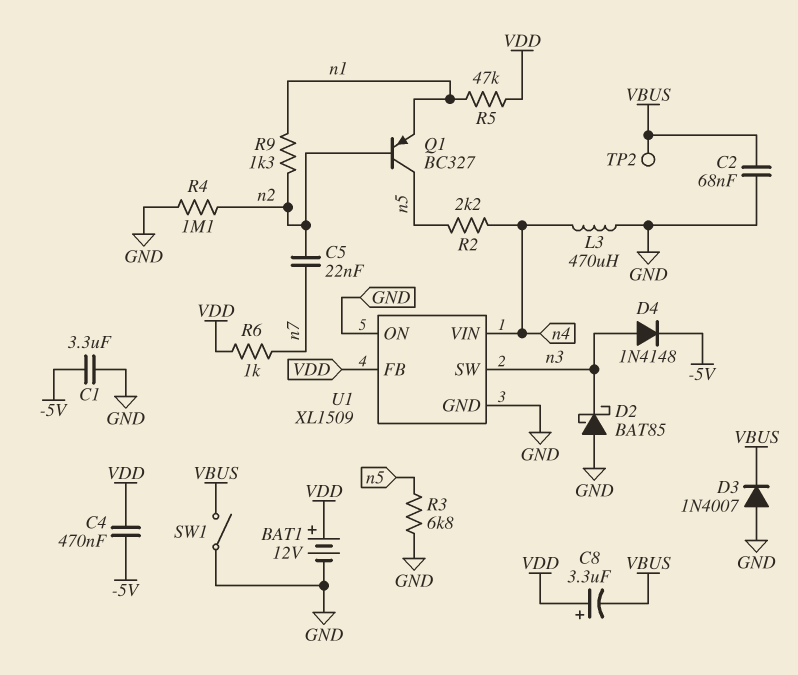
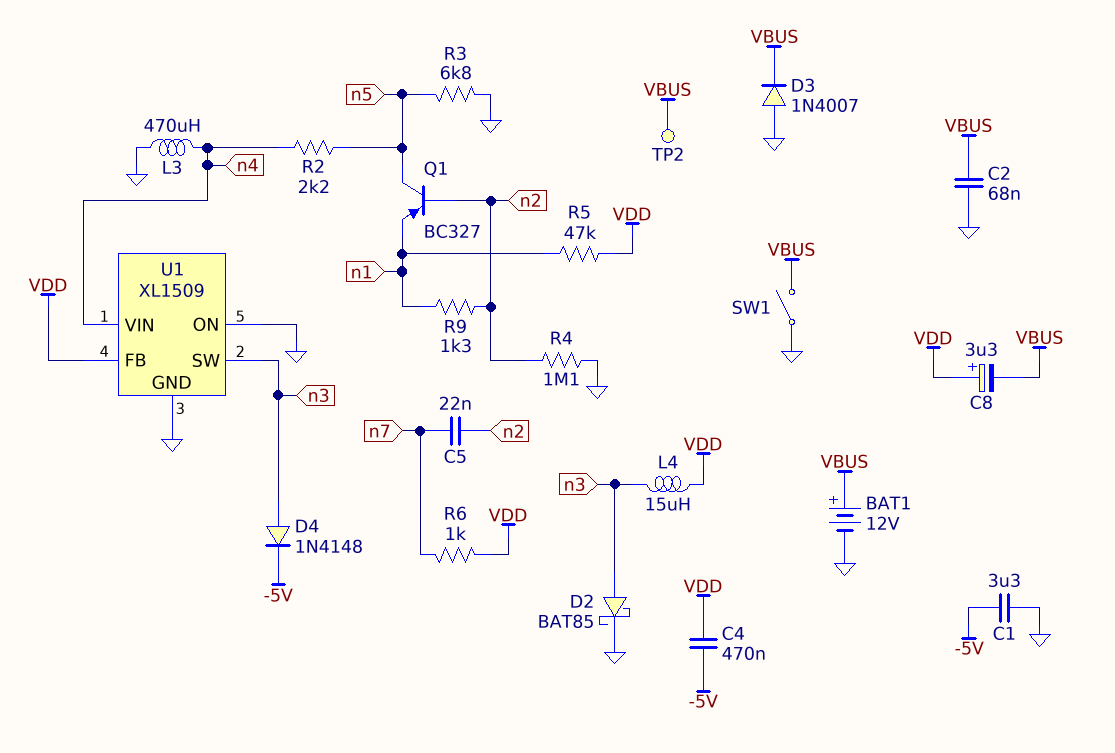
BAT1: 12V (plus VDD, minus GND) -> 12V (plus VBUS, minus GND)
D2: schottky BAT85 (A GND, K n3) -> schottky BAT85 (A n3, K GND)
L4: none -> 15uH (VDD, n3)

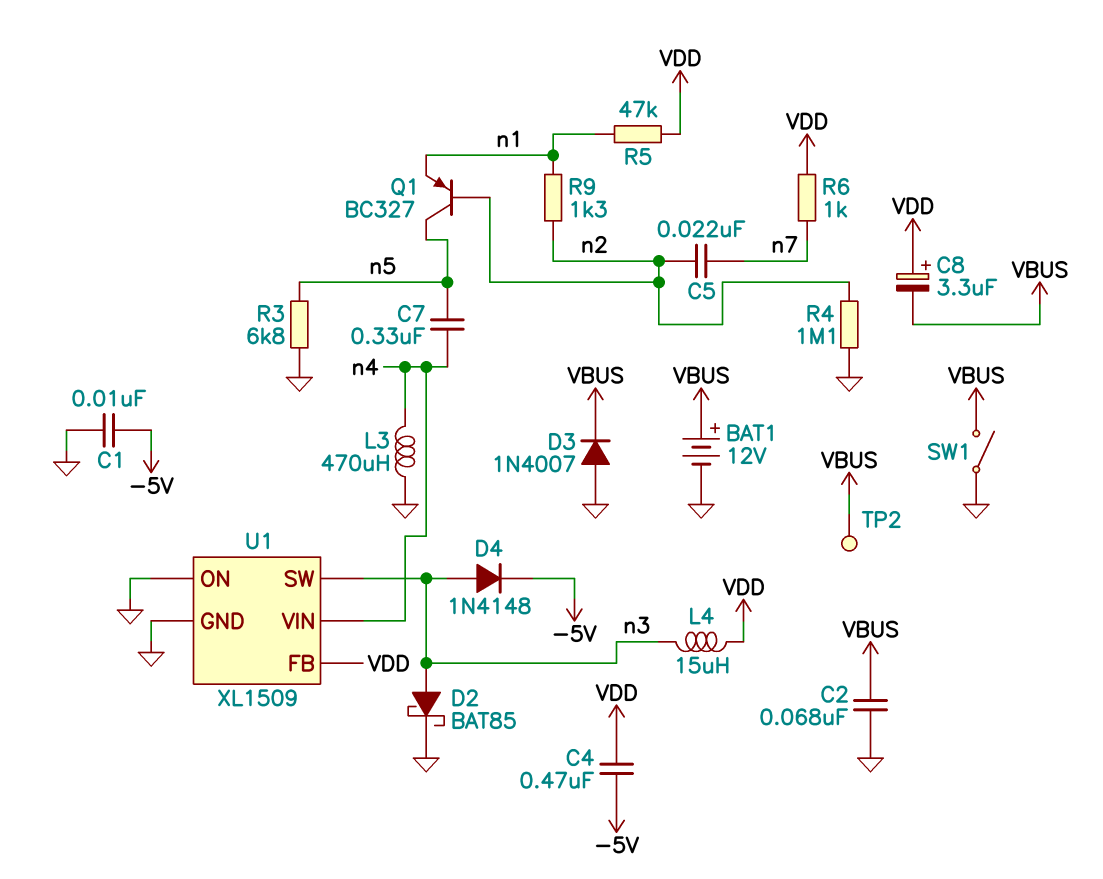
C1: 3.3uF (-5V, GND) -> 10nF (-5V, GND)
C7: none -> 330nF (n4, n5)
R2: 2.2k (n4, n5) -> none

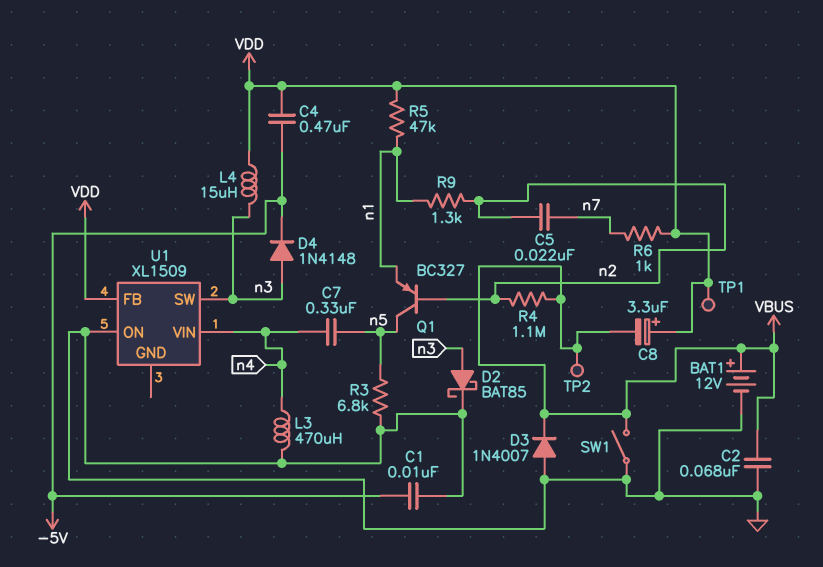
R4: 1.1M (GND, n2) -> 1.1M (VBUS, n2)
TP1: none -> test point (VDD)
U1 pin GND: GND -> none

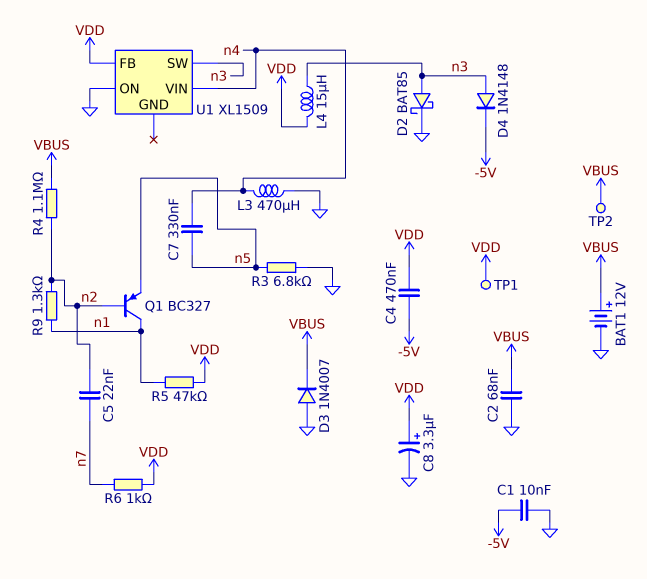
C8: 3.3uF (plus VDD, minus VBUS) -> 3.3uF (plus VDD, minus GND)
Q1: PNP BC327 (B n2, C n5, E n1) -> PNP BC327 (B n2, C n1, E n5)
SW1: switch (GND, VBUS) -> none

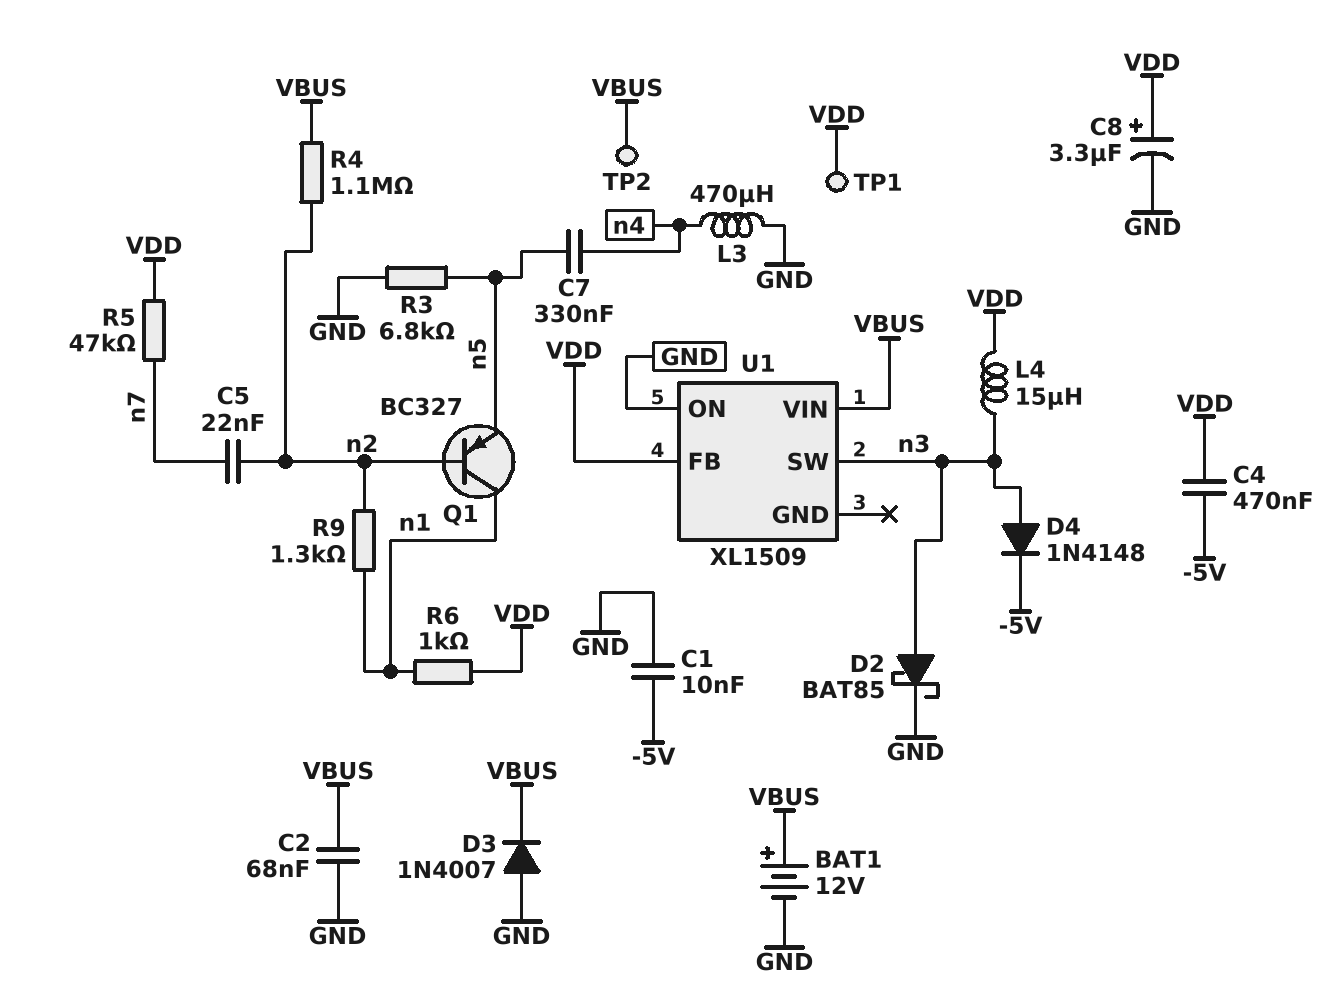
R5: 47k (VDD, n1) -> 47k (VDD, n7)
R6: 1k (VDD, n7) -> 1k (VDD, n1)
U1 pin VIN: n4 -> VBUS

